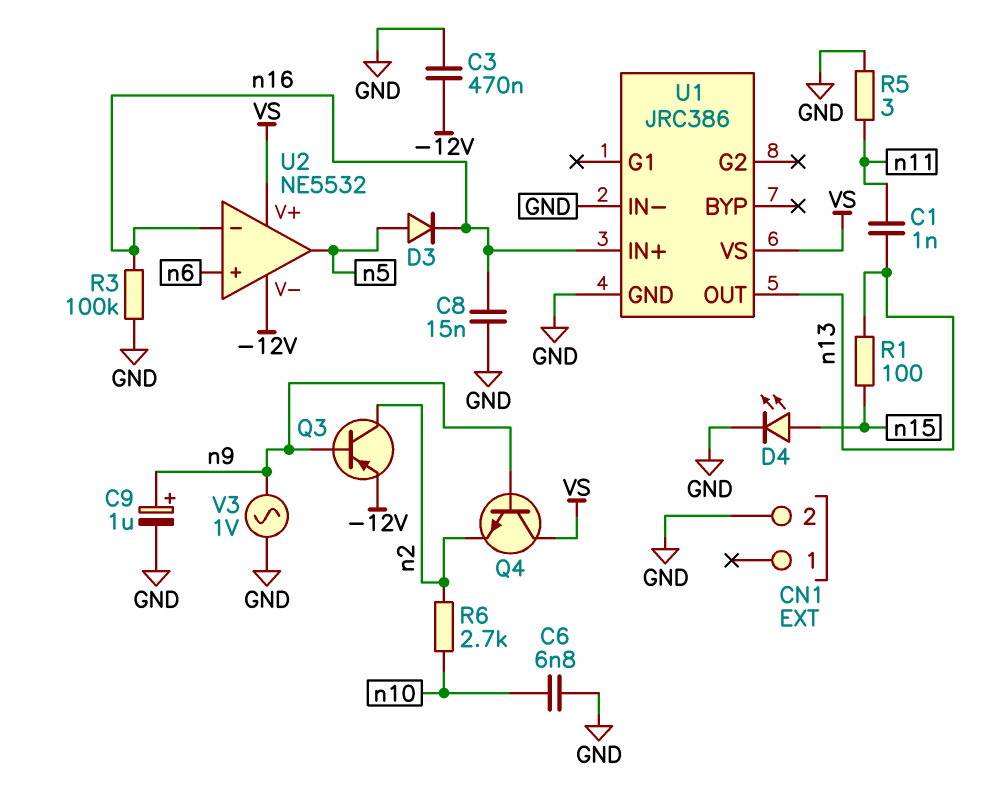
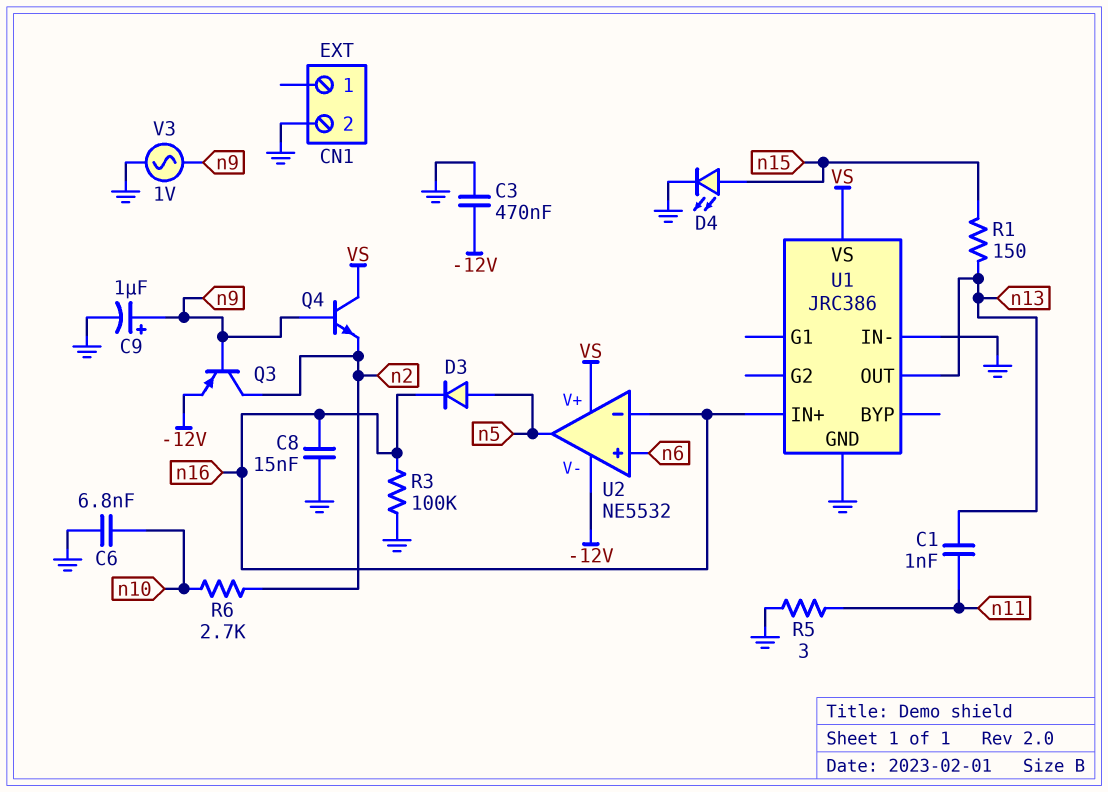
R1: 100 (n13, n15) -> 150 (n13, n15)

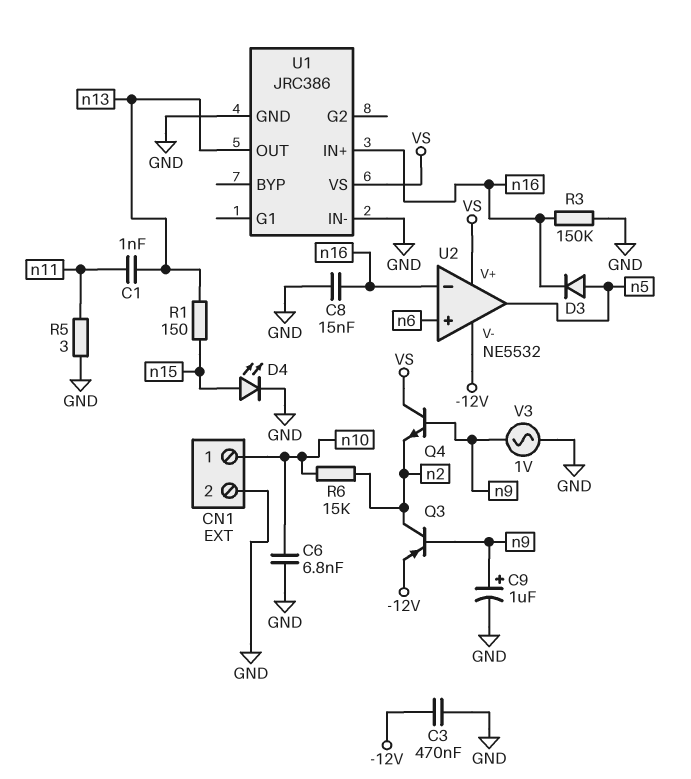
CN1 pin 1: none -> n10
R3: 100k (GND, n16) -> 150k (GND, n16)
R6: 2.7k (n2, n10) -> 15k (n2, n10)

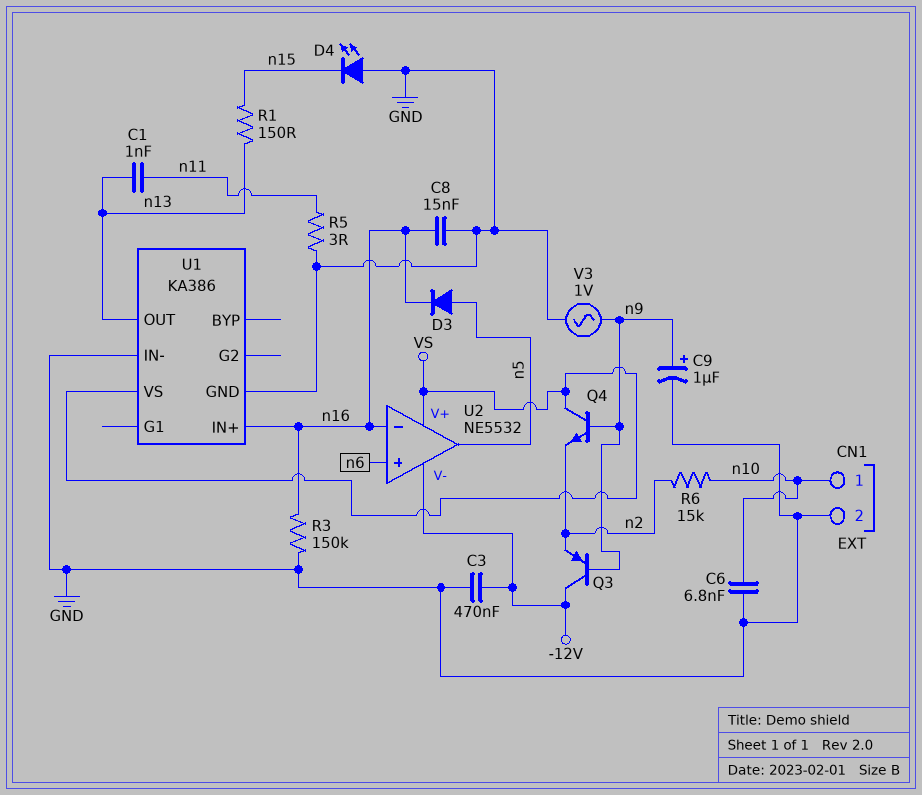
D4: LED (A n15, K GND) -> LED (A GND, K n15)
Q3: PNP (B n9, C n2, E -12V) -> PNP (B n9, C -12V, E n2)
U1: JRC386 -> KA386

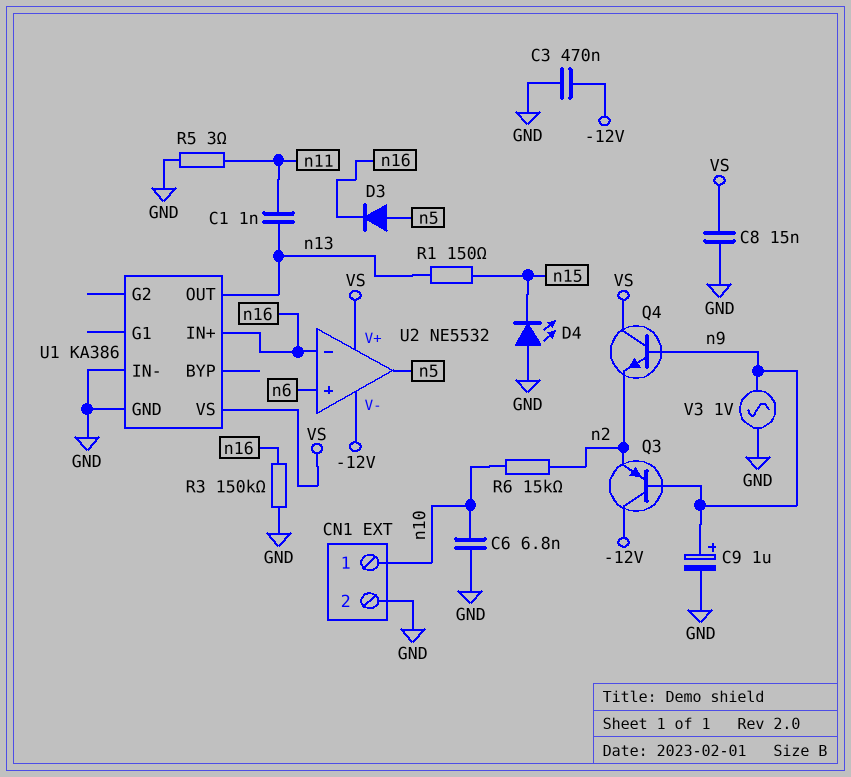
C8: 15nF (GND, n16) -> 15nF (GND, VS)

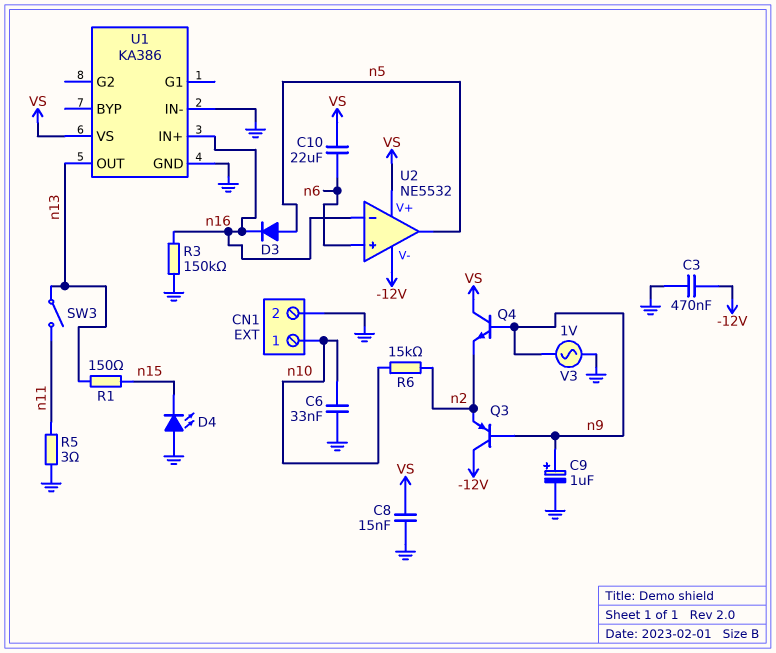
C1: 1nF (n11, n13) -> none
C6: 6.8nF (GND, n10) -> 33nF (GND, n10)
C10: none -> 22uF (VS, n6)
SW3: none -> switch (n11, n13)

